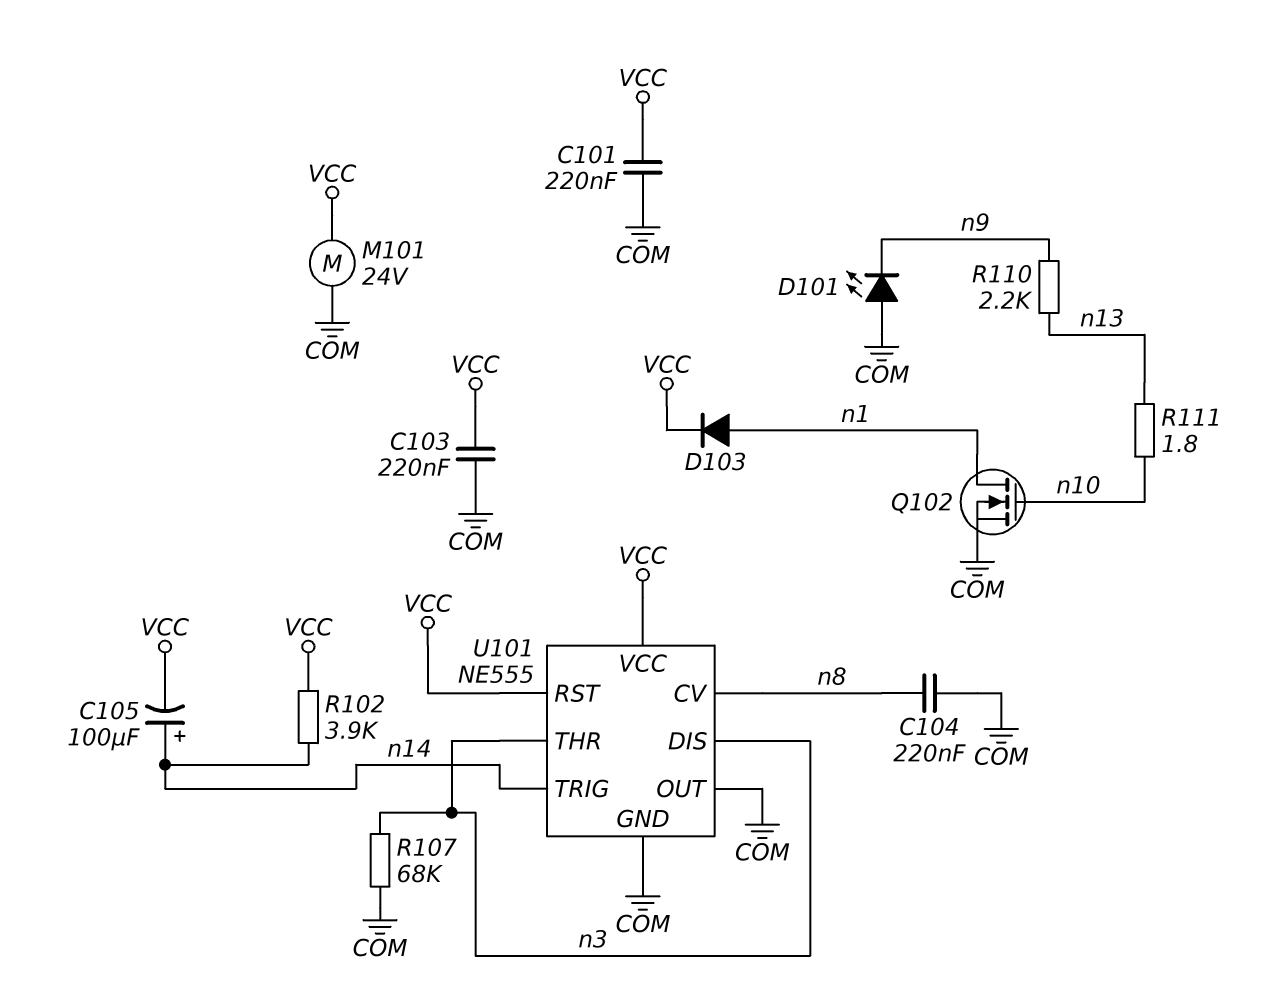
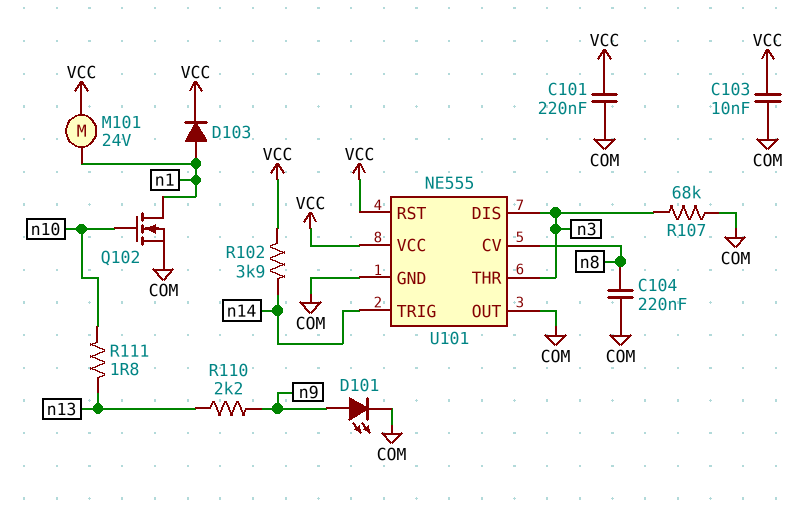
C103: 220nF (COM, VCC) -> 10nF (COM, VCC)
C105: 100uF (plus n14, minus VCC) -> none
D101: LED (A COM, K n9) -> LED (A n9, K COM)
M101: motor 24V (COM, VCC) -> motor 24V (VCC, n1)

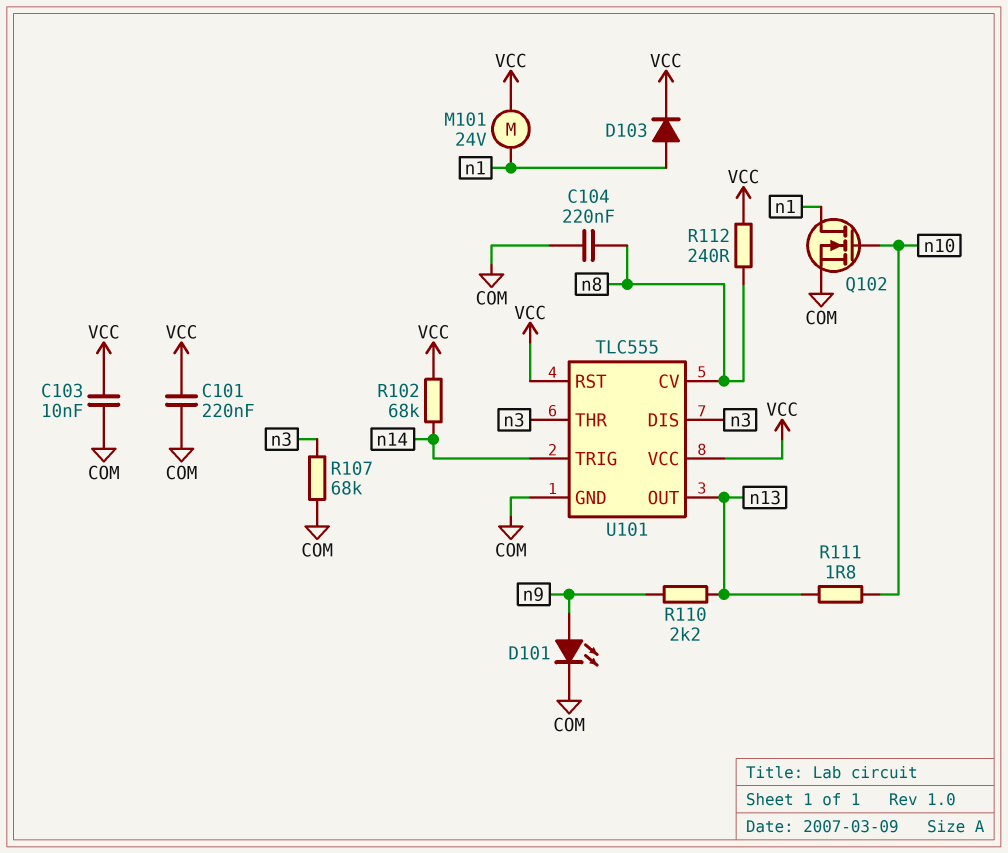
R102: 3.9k (VCC, n14) -> 68k (VCC, n14)
R112: none -> 240 (VCC, n8)
U101: NE555 -> TLC555
U101 pin OUT: COM -> n13

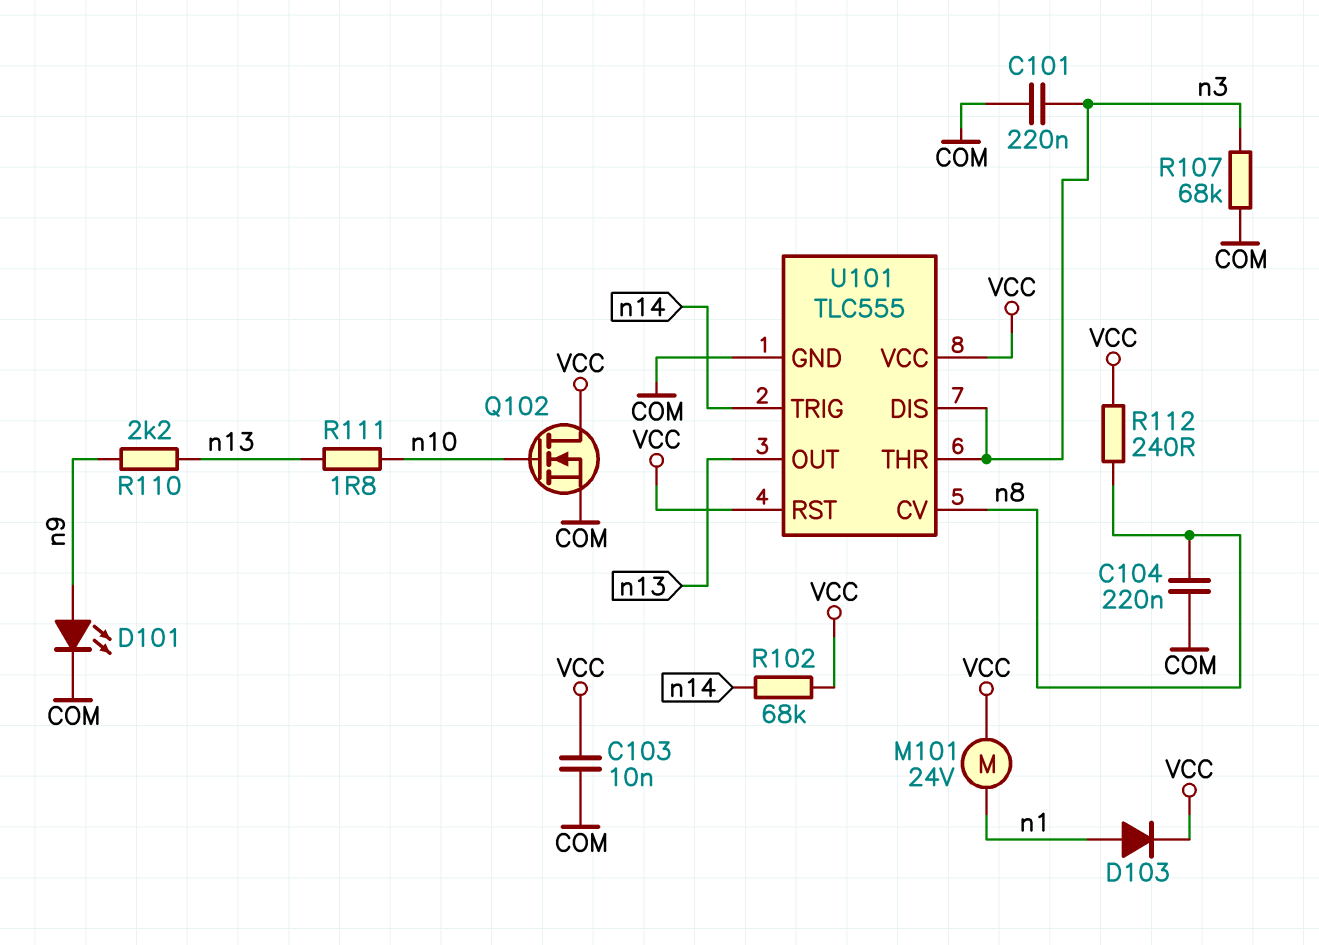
C101: 220nF (COM, VCC) -> 220nF (COM, n3)
Q102: NMOS (G n10, D n1, S COM) -> NMOS (G n10, D VCC, S COM)

